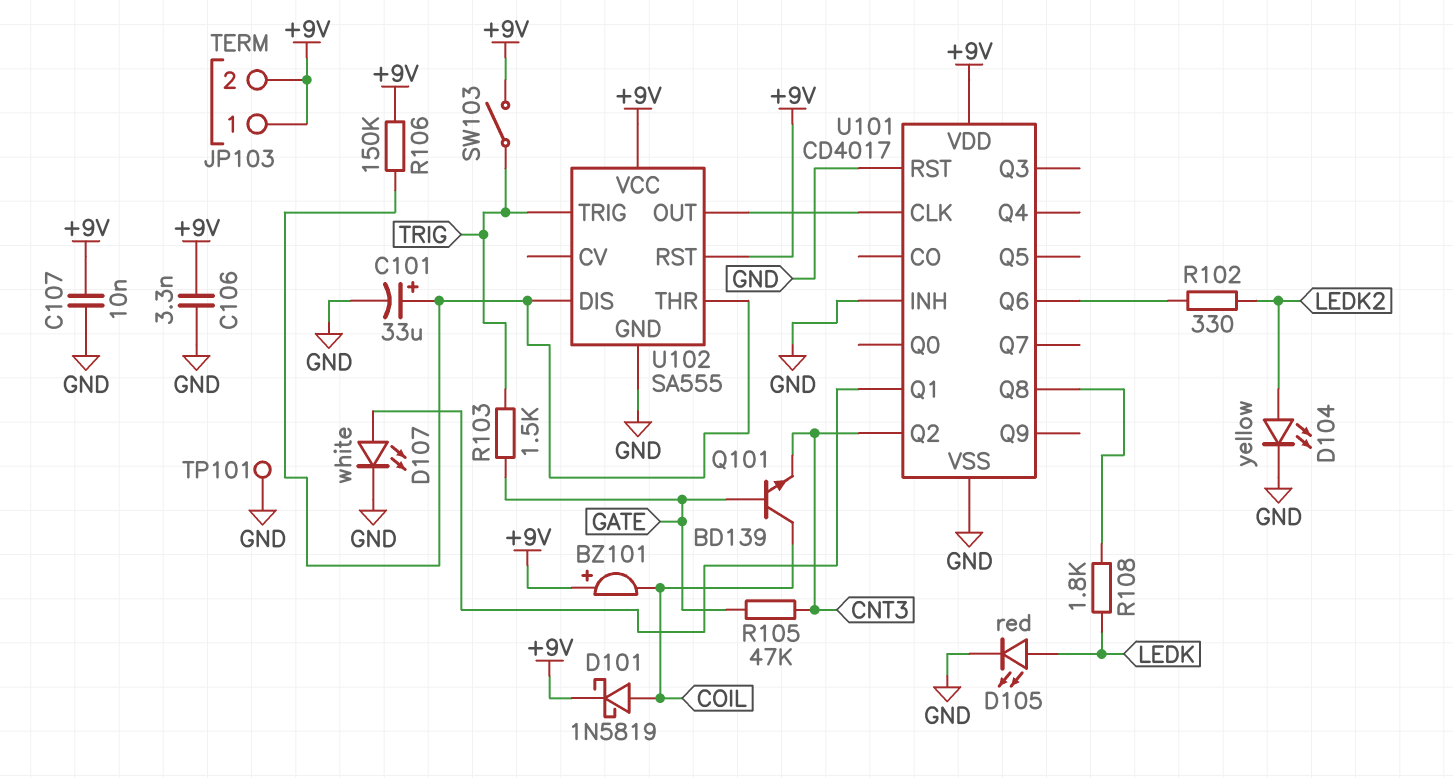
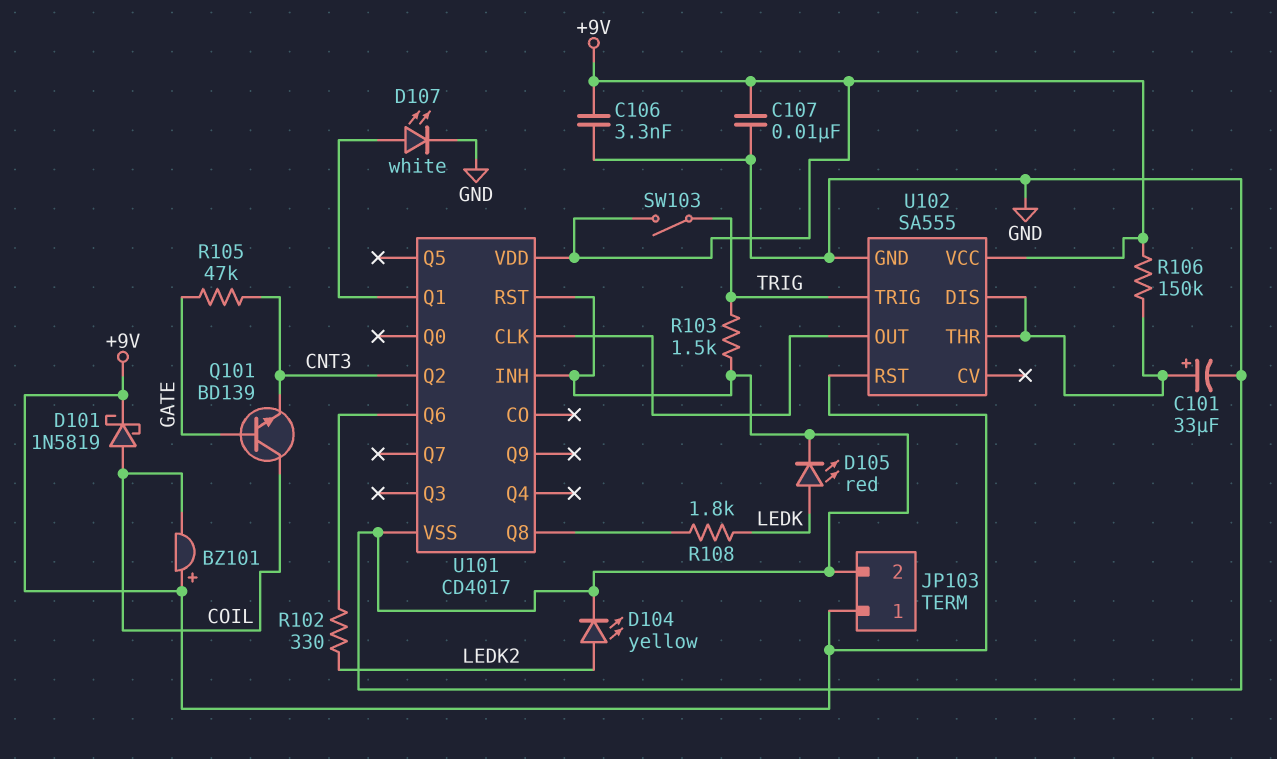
JP103 pin 2: +9V -> GND
R103: 1.5k (GATE, TRIG) -> 1.5k (GND, TRIG)
TP101: test point (GND) -> none

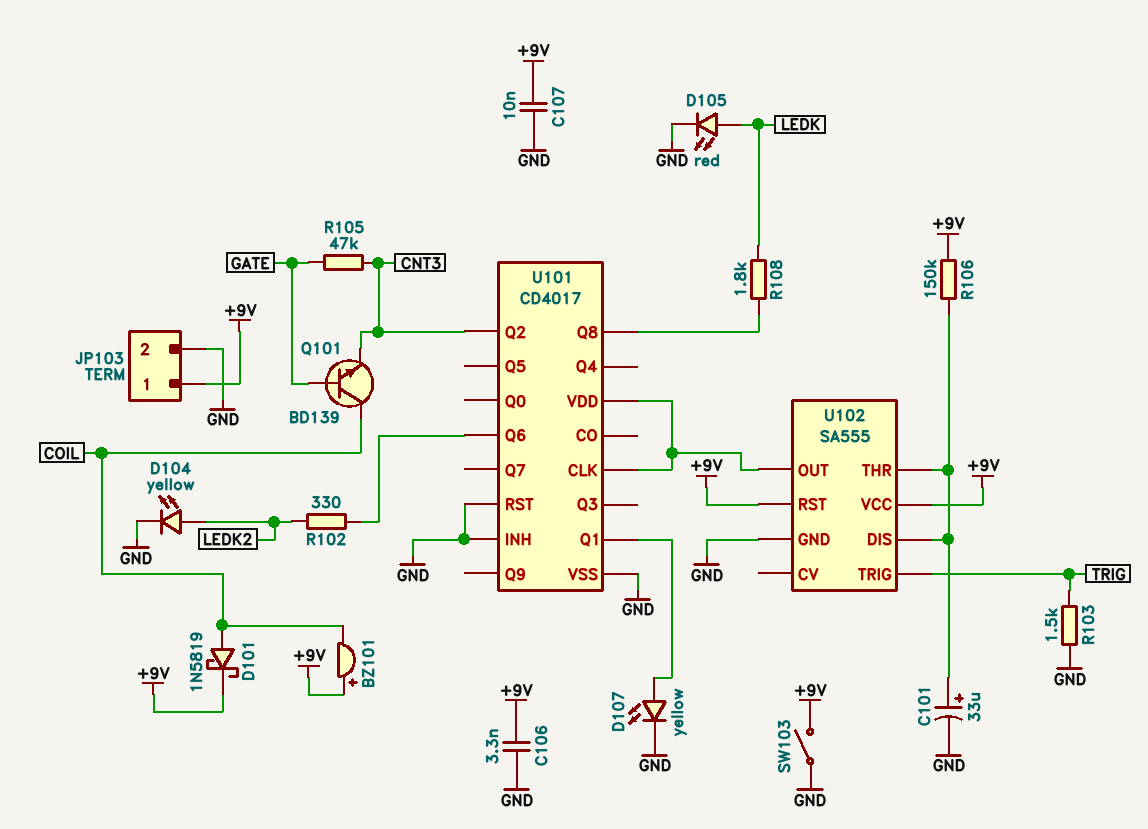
D107: LED white (A U101/Q1, K GND) -> LED yellow (A U101/Q1, K GND)
SW103: switch (+9V, TRIG) -> switch (+9V, GND)
U101 pin VDD: +9V -> U101/CLK

